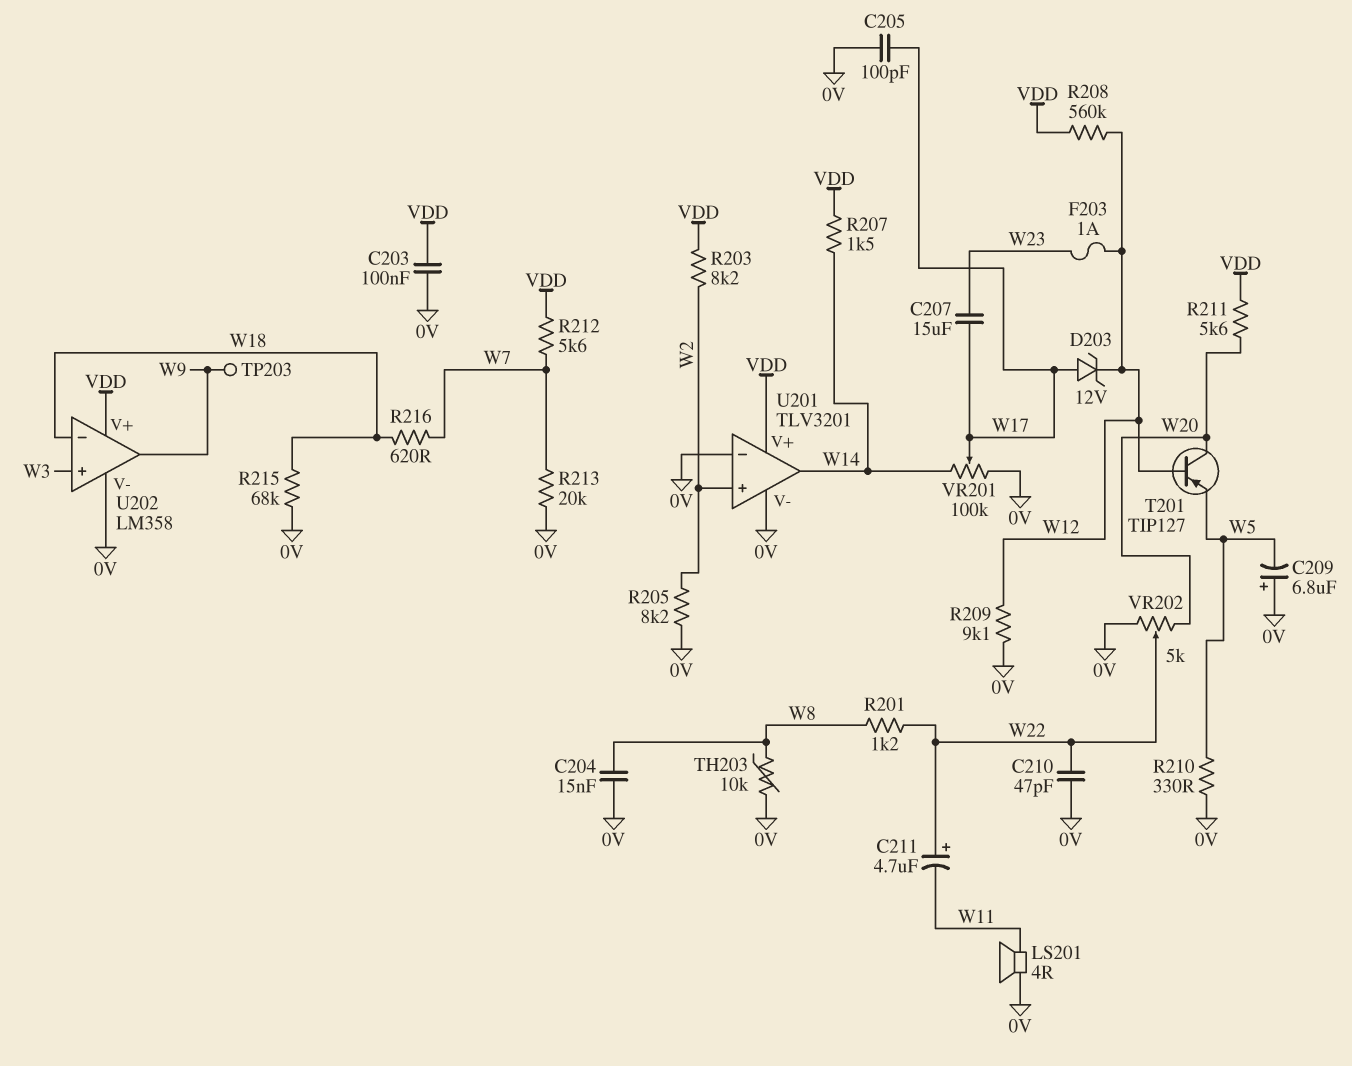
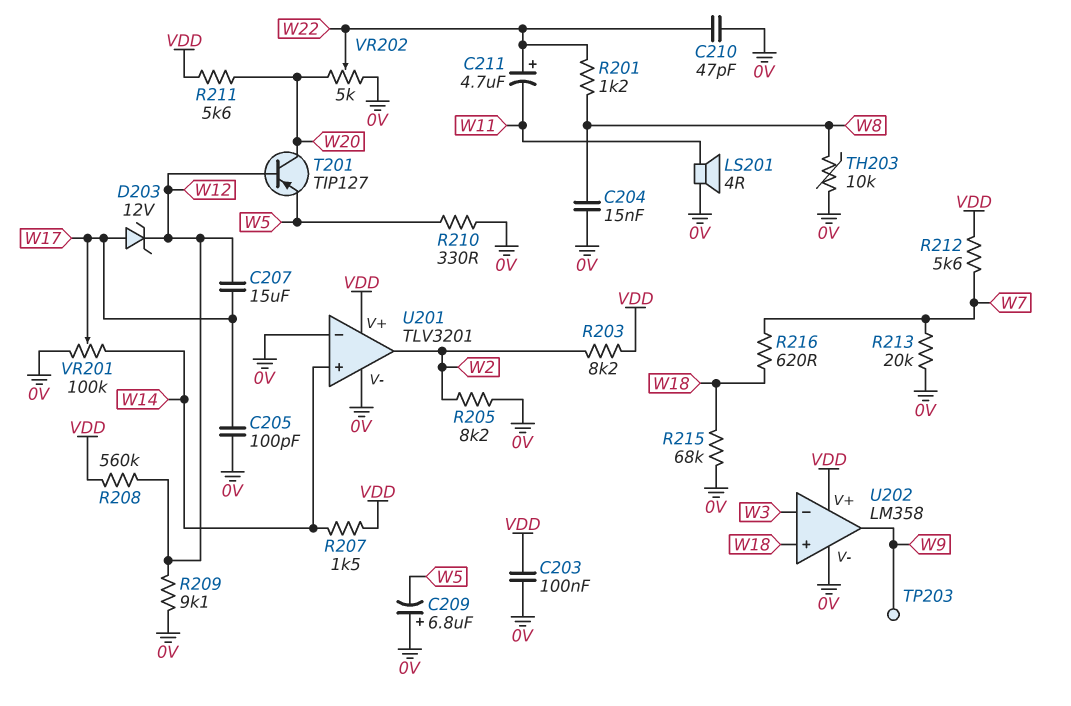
C207: 15uF (W17, W23) -> 15uF (W12, W17)
F203: 1A (W12, W23) -> none
U201 pin in+: W2 -> W14
U201 pin out: W14 -> W2
U202 pin in+: W3 -> W18
U202 pin in-: W18 -> W3

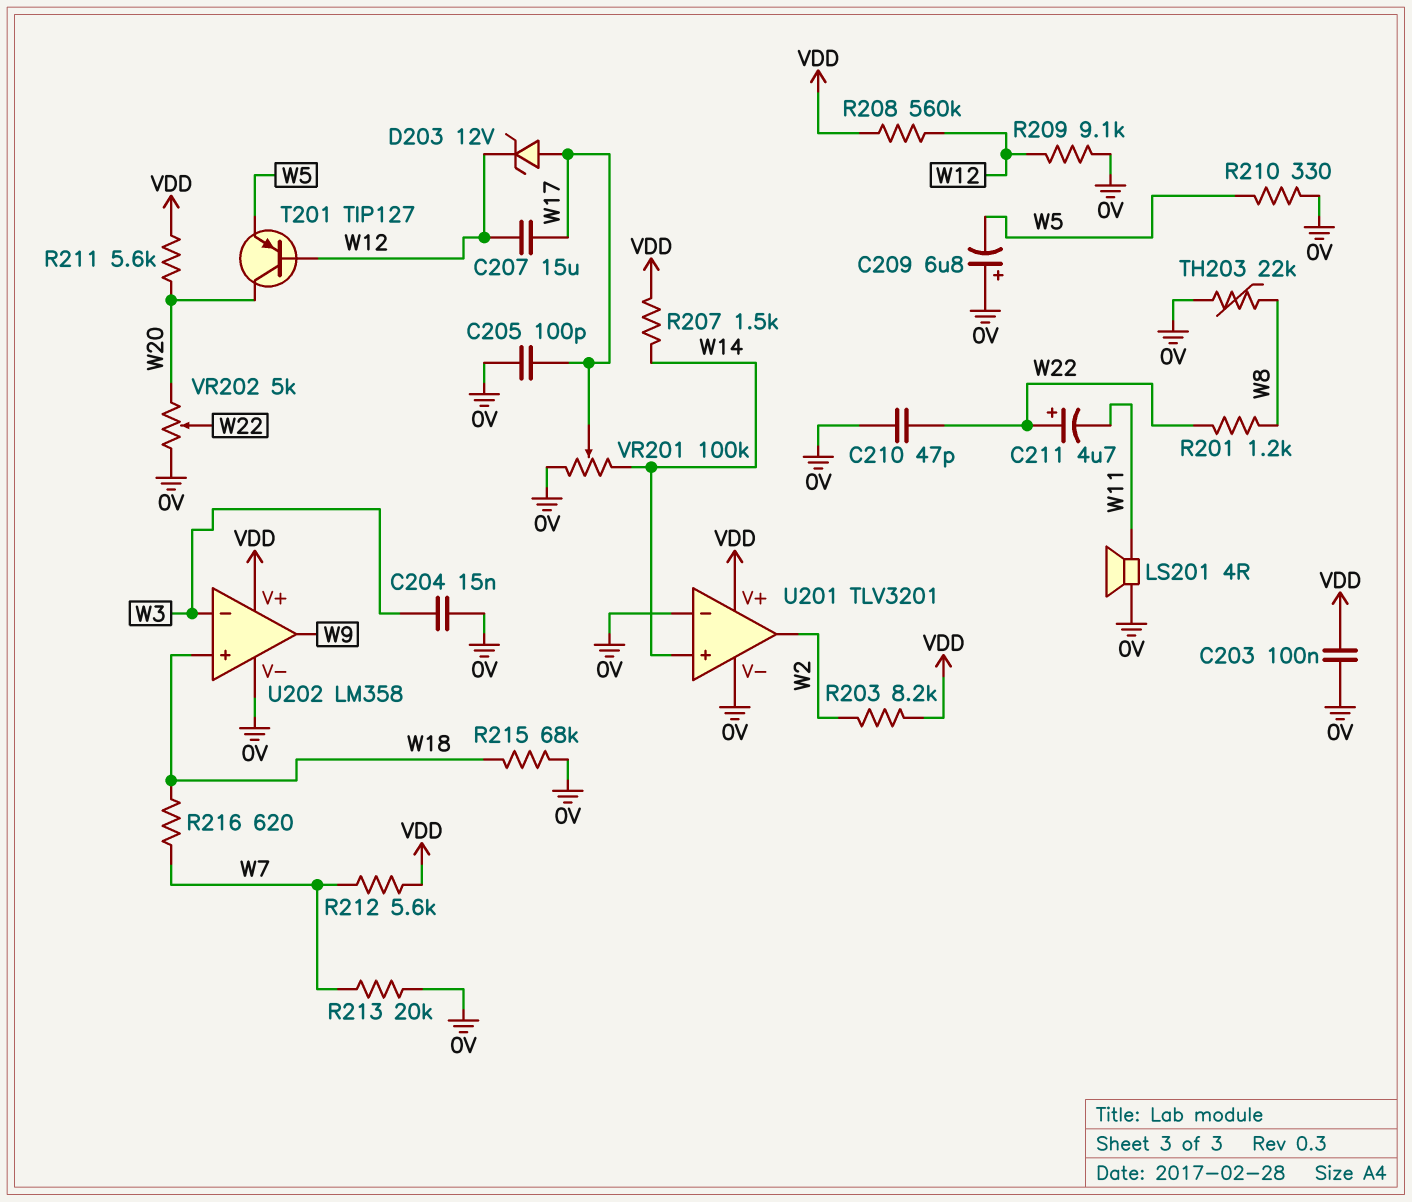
C204: 15nF (0V, W8) -> 15nF (0V, W3)
R205: 8.2k (0V, W2) -> none
TH203: 10k (0V, W8) -> 22k (0V, W8)
TP203: test point (W9) -> none

